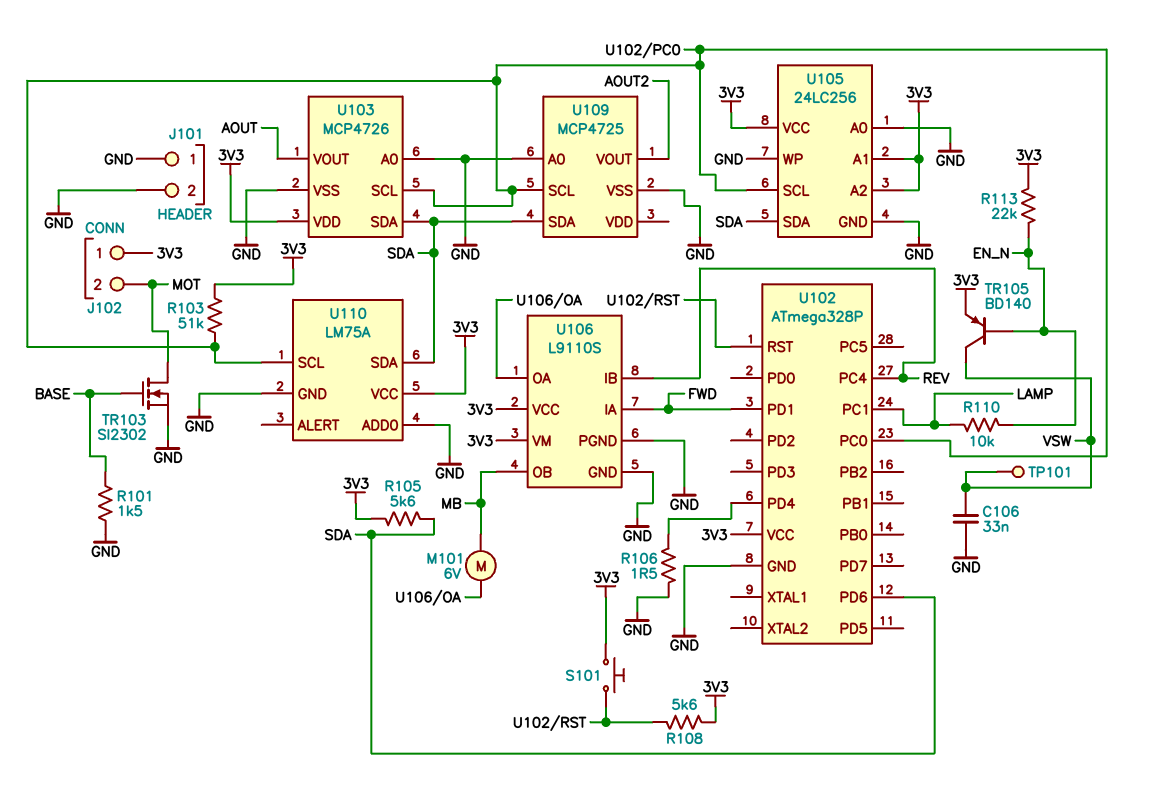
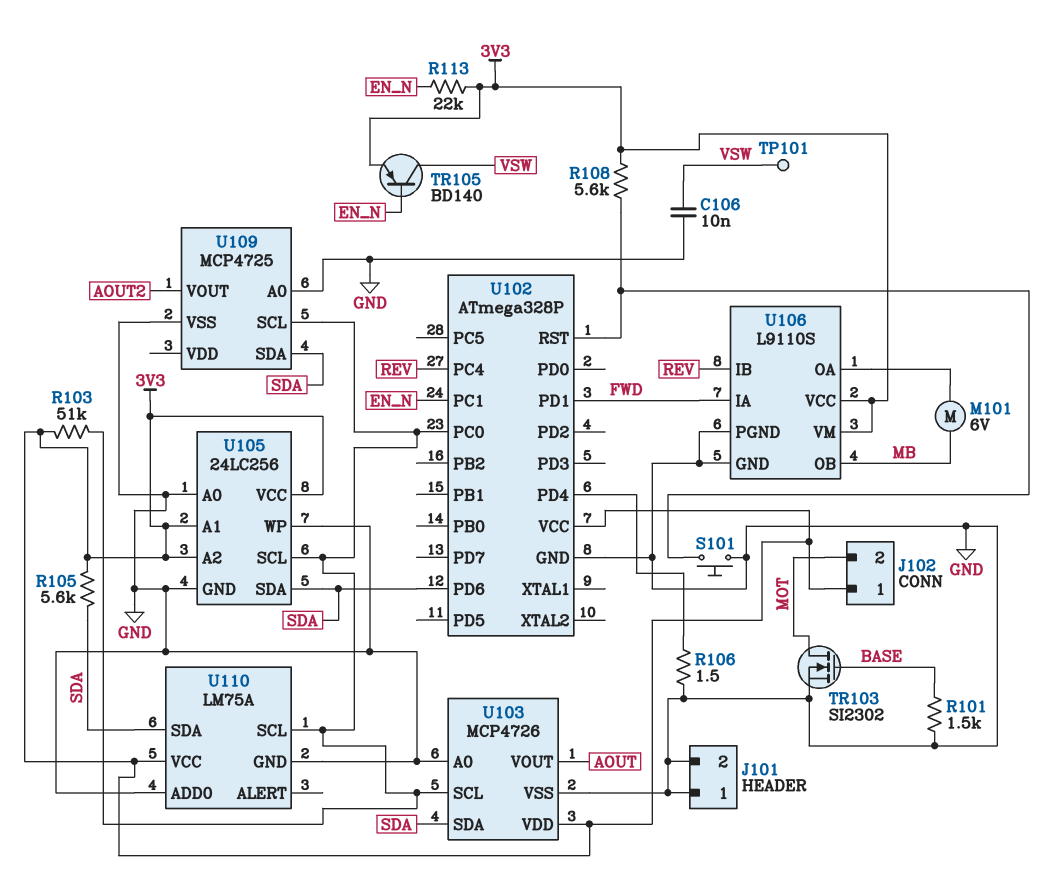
C106: 33nF (GND, VSW) -> 10nF (GND, VSW)
R110: 10k (EN_N, LAMP) -> none
S101: button (3V3, U102/RST) -> button (GND, U102/RST)
U102 pin PC1: LAMP -> EN_N

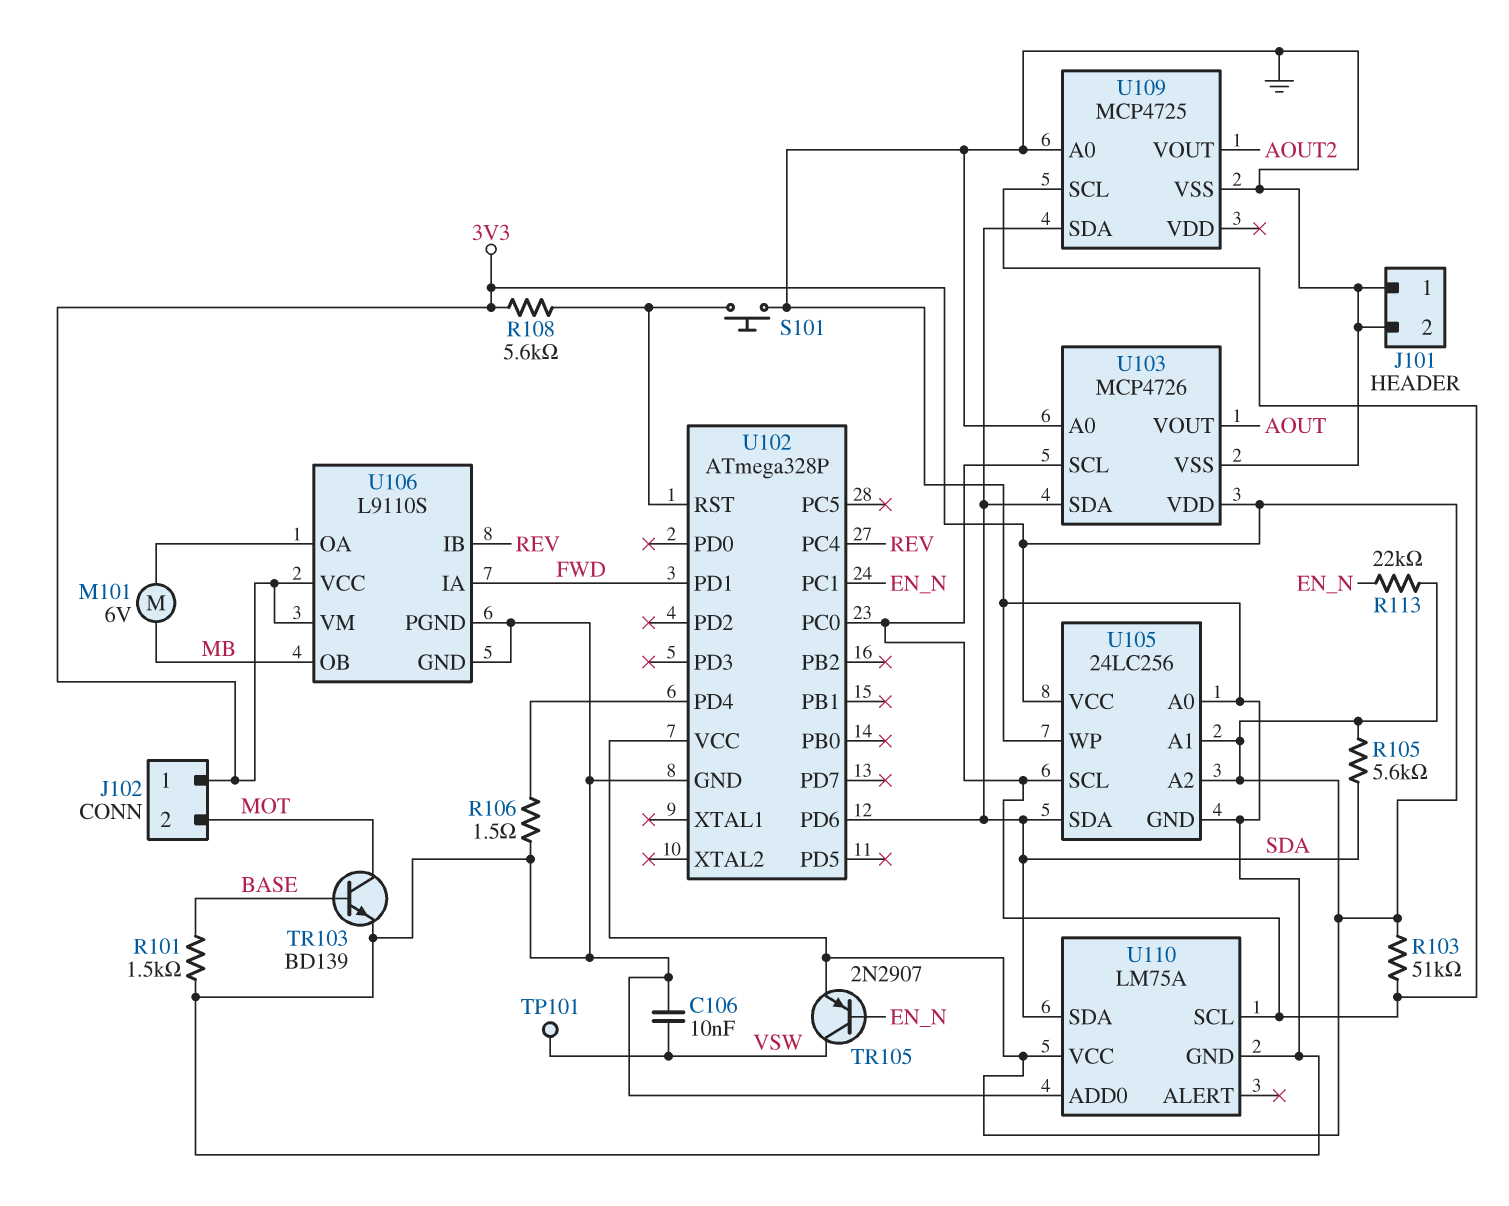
TR103: NMOS SI2302 (G BASE, D MOT, S GND) -> NPN BD139 (B BASE, C MOT, E GND)
TR105: PNP BD140 (B EN_N, C VSW, E 3V3) -> PNP 2N2907 (B EN_N, C VSW, E 3V3)

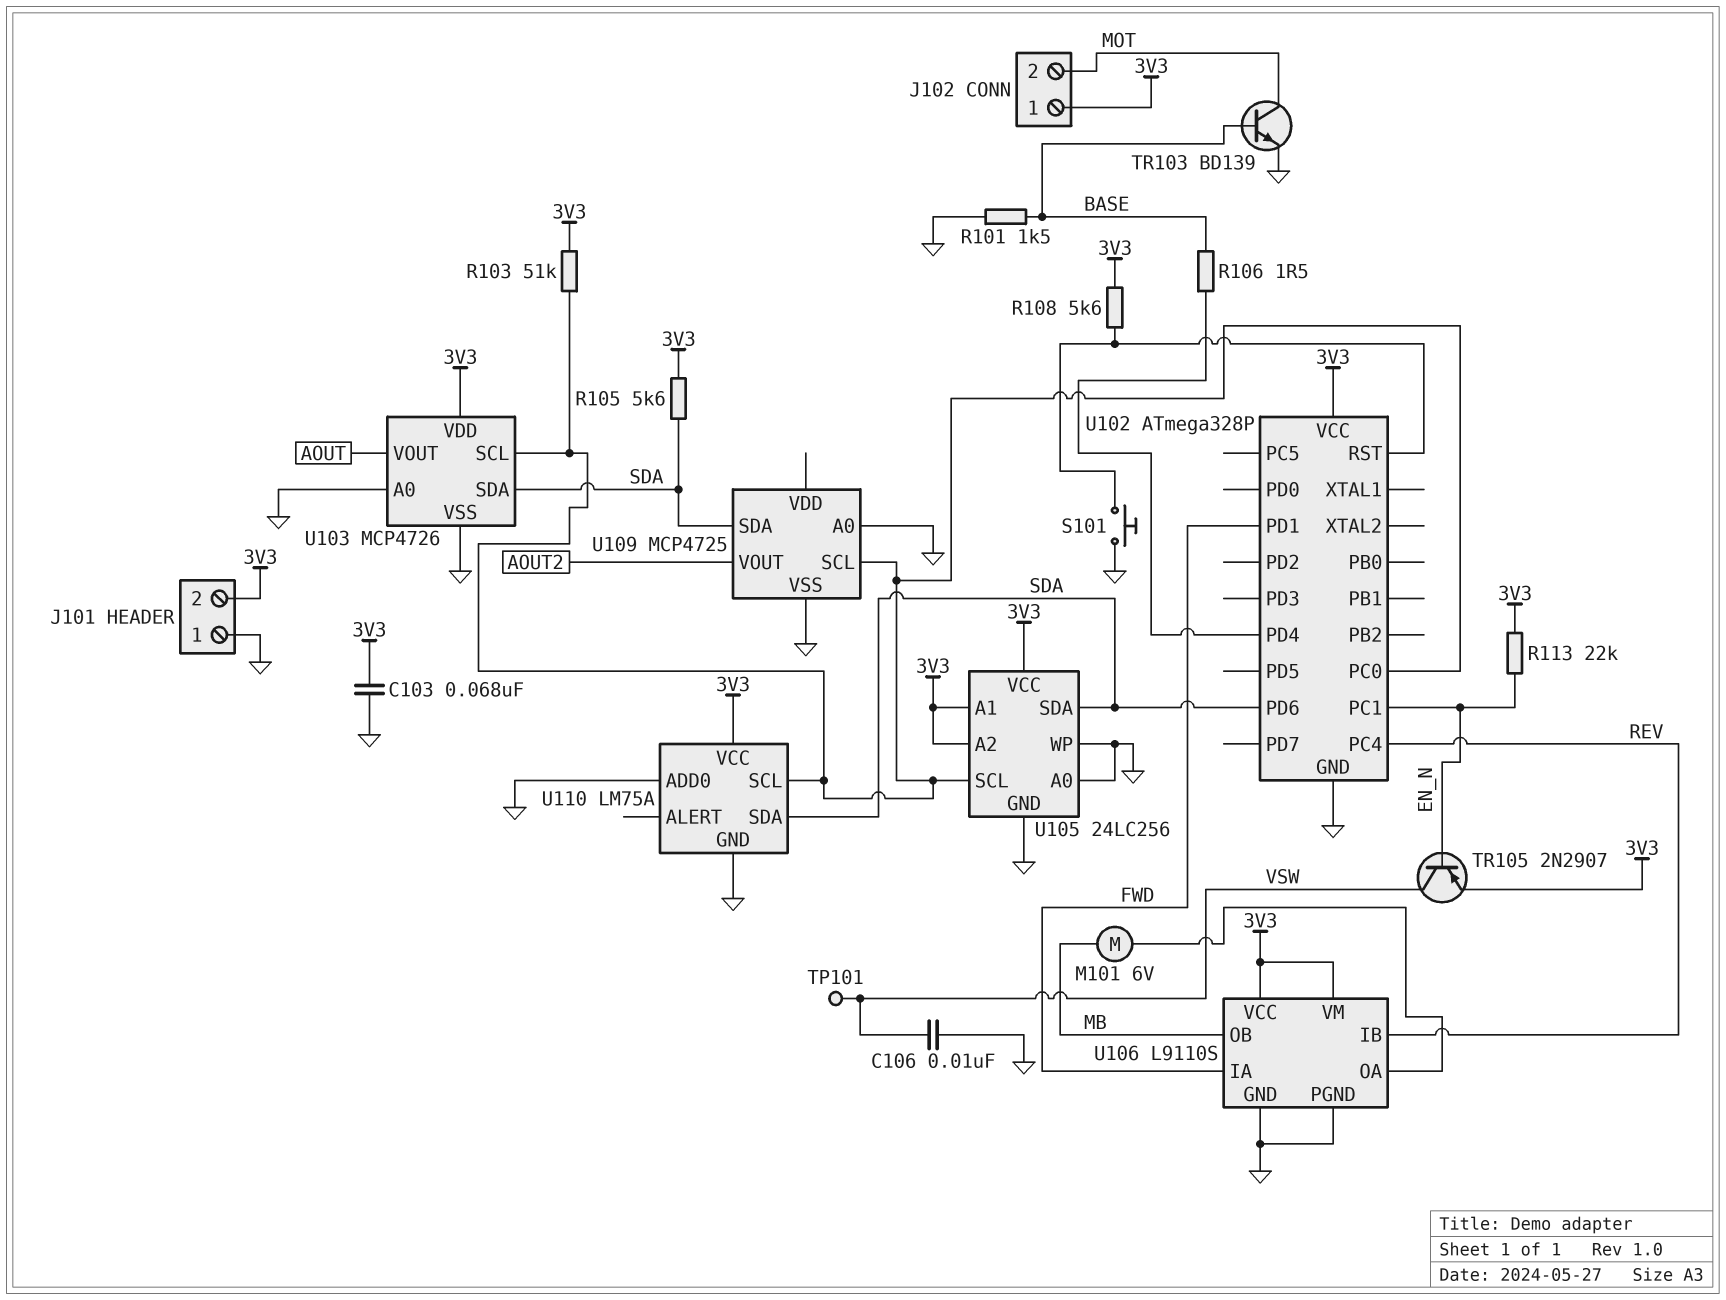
C103: none -> 68nF (3V3, GND)
J101 pin 2: GND -> 3V3
R106: 1.5 (GND, U102/PD4) -> 1.5 (BASE, U102/PD4)

